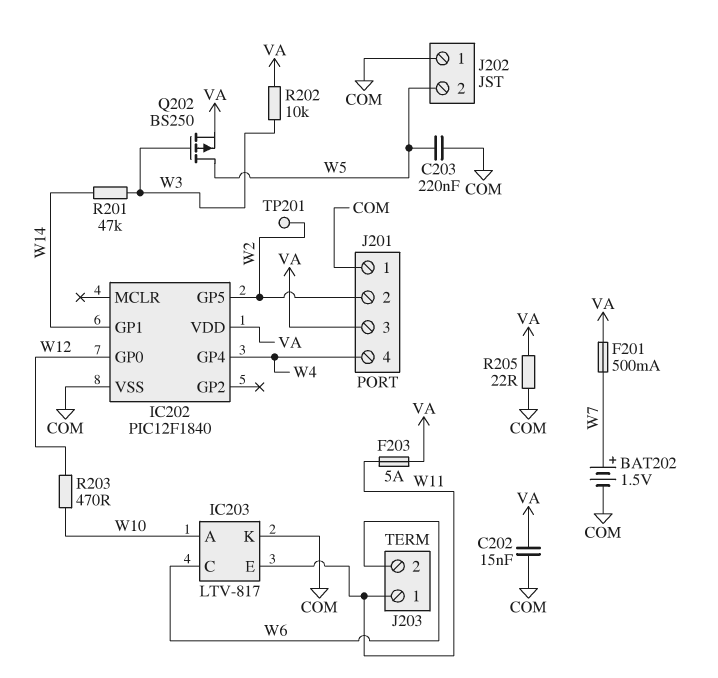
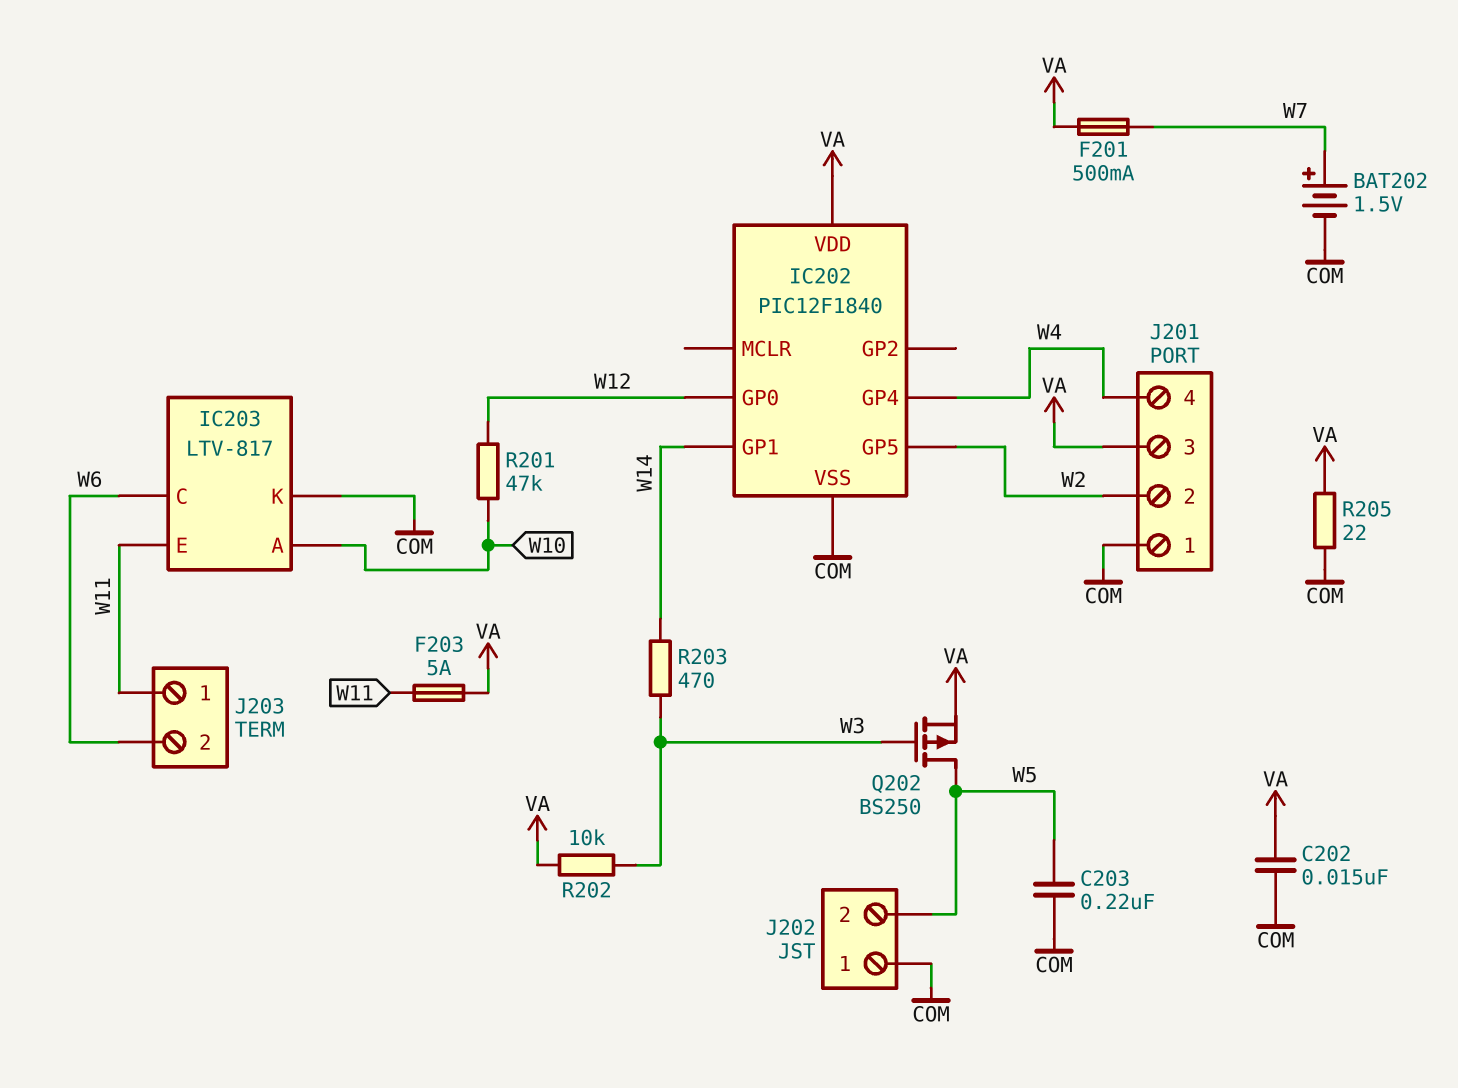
R201: 47k (W3, W14) -> 47k (W10, W12)
R203: 470 (W10, W12) -> 470 (W3, W14)
TP201: test point (W2) -> none

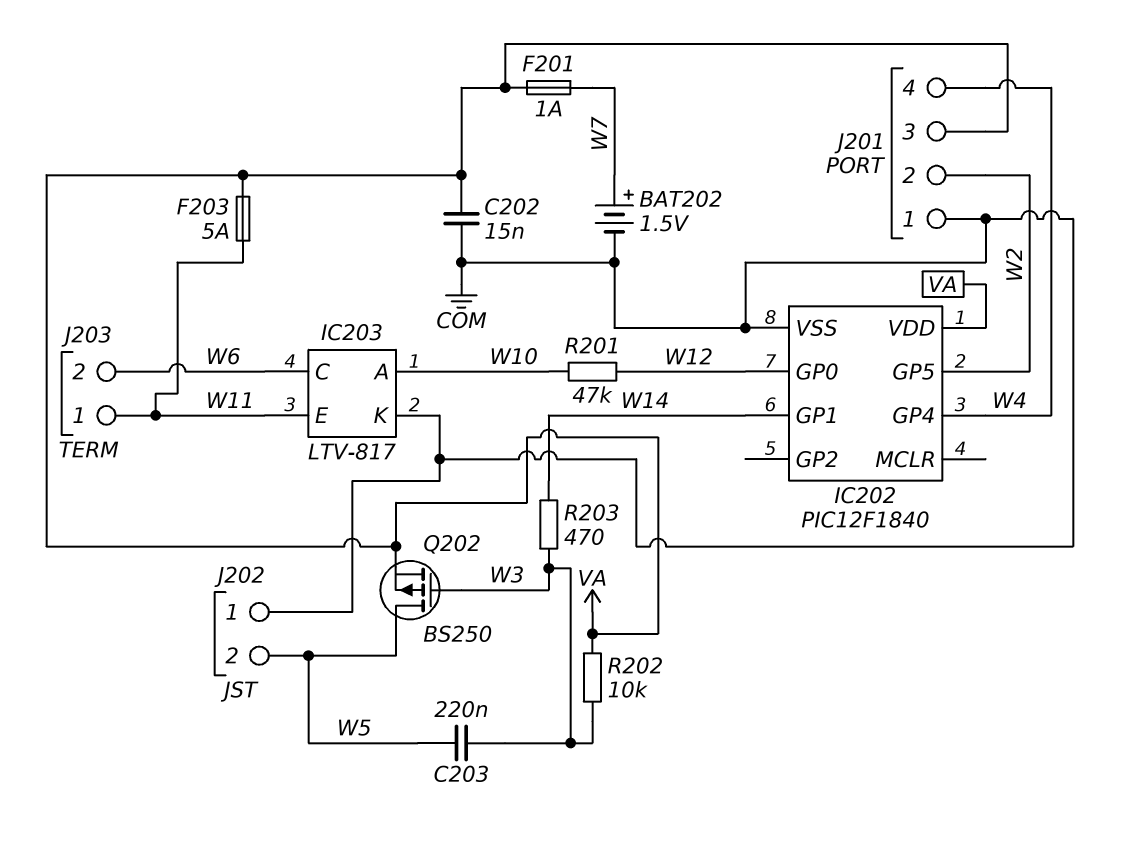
C203: 220nF (COM, W5) -> 220nF (W3, W5)
F201: 500mA (VA, W7) -> 1A (VA, W7)
R205: 22 (COM, VA) -> none

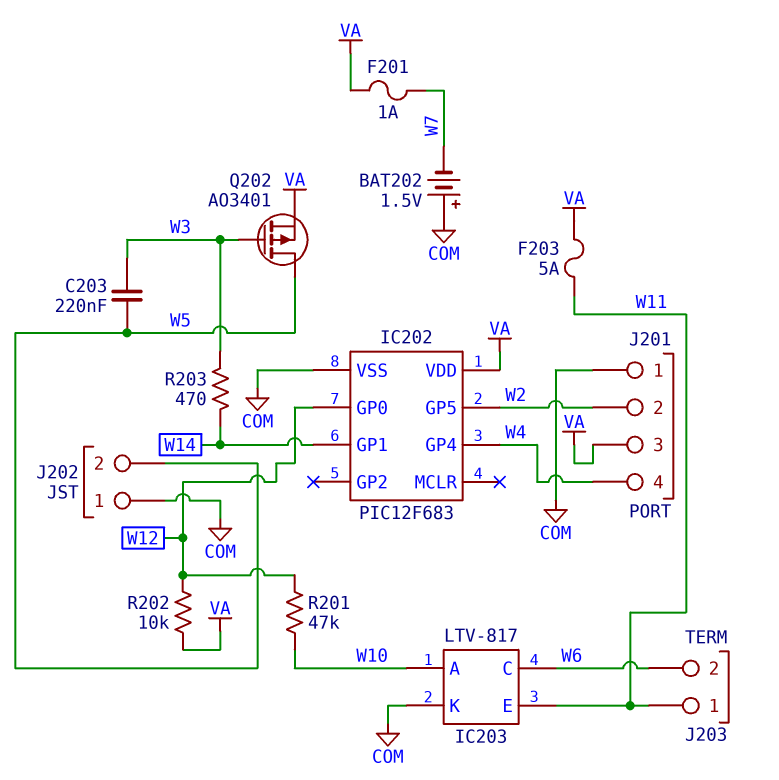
BAT202: 1.5V (plus W7, minus COM) -> 1.5V (plus COM, minus W7)
C202: 15nF (COM, VA) -> none
IC202: PIC12F1840 -> PIC12F683
Q202: PMOS BS250 (G W3, D W5, S VA) -> PMOS AO3401 (G W3, D W5, S VA)
R202: 10k (VA, W3) -> 10k (VA, W12)

